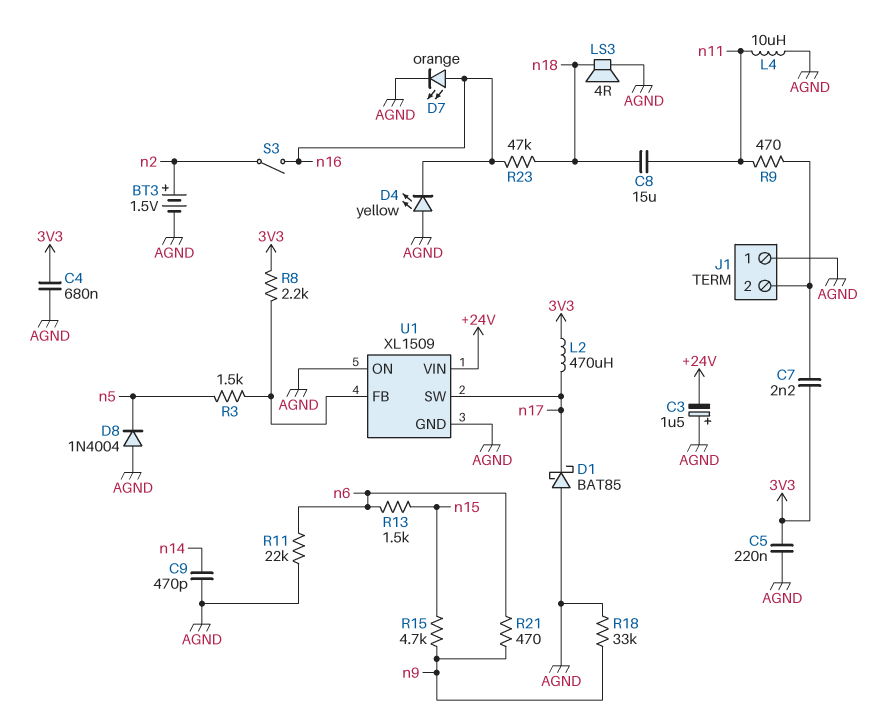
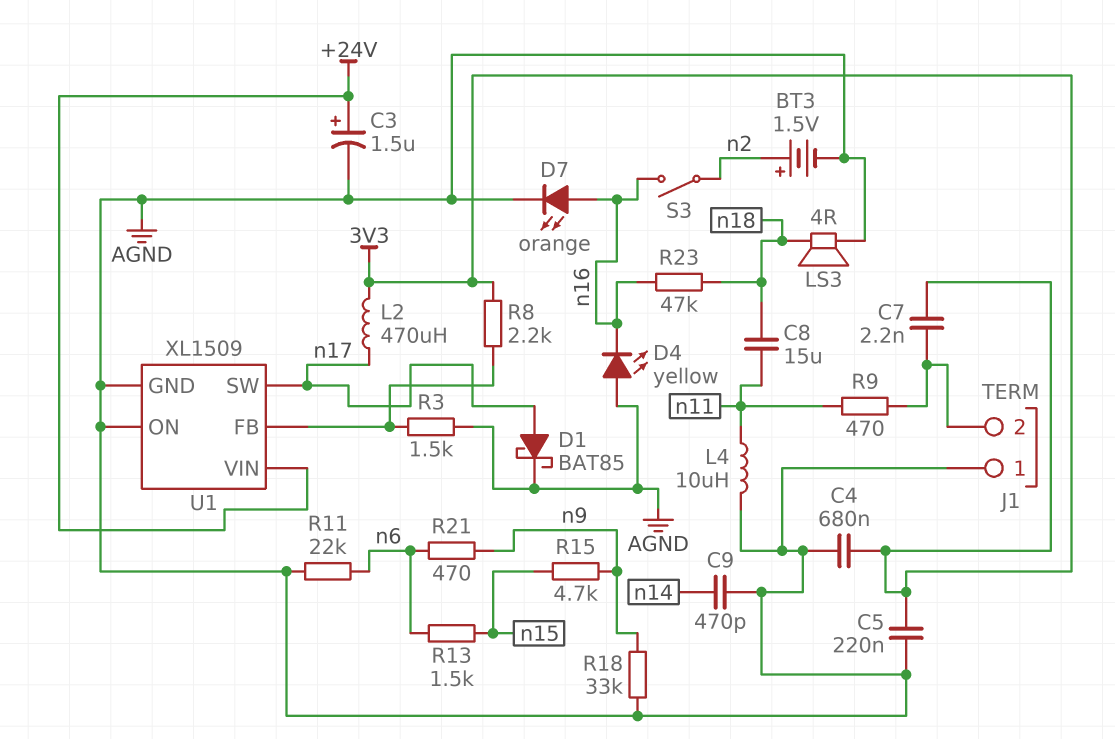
C3: 1.5uF (plus AGND, minus +24V) -> 1.5uF (plus +24V, minus AGND)
D1: schottky BAT85 (A AGND, K n17) -> schottky BAT85 (A n17, K AGND)
D8: diode 1N4004 (A AGND, K n5) -> none
R3: 1.5k (U1/FB, n5) -> 1.5k (AGND, U1/FB)

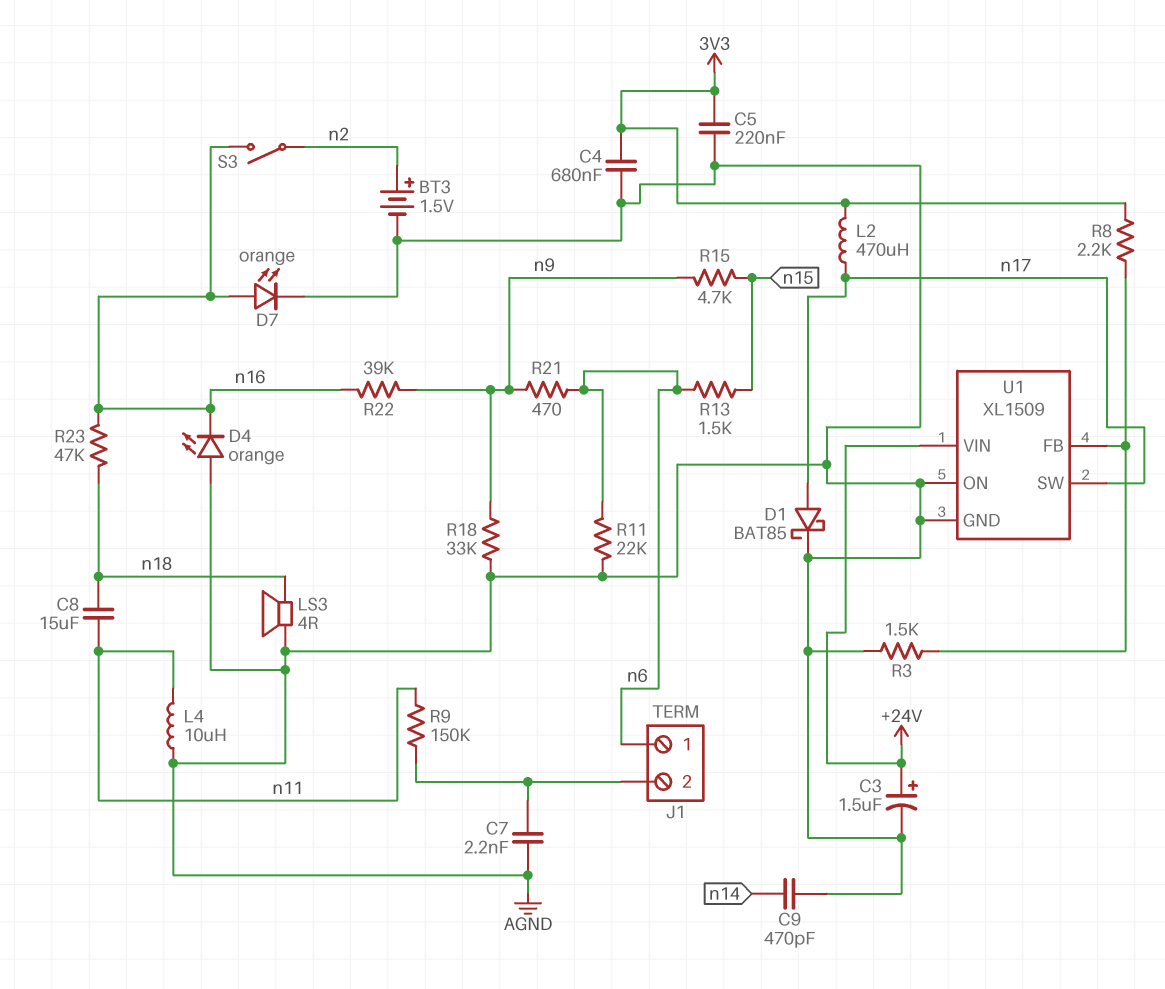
C7: 2.2nF (3V3, J1/2) -> 2.2nF (AGND, J1/2)
D4: LED yellow (A AGND, K n16) -> LED orange (A AGND, K n16)
J1 pin 1: AGND -> n6
R9: 470 (J1/2, n11) -> 150k (J1/2, n11)
R22: none -> 39k (n9, n16)

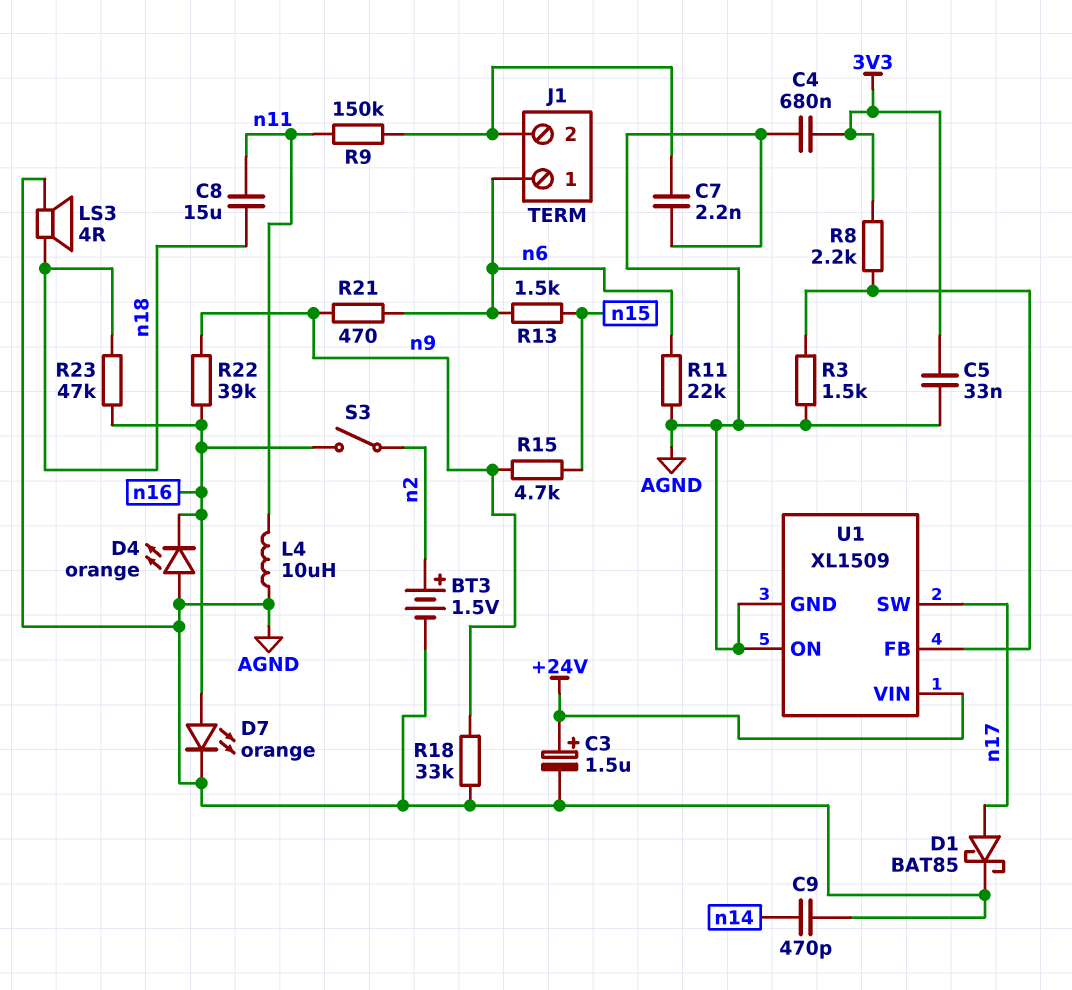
C5: 220nF (3V3, AGND) -> 33nF (3V3, AGND)
L2: 470uH (3V3, n17) -> none

